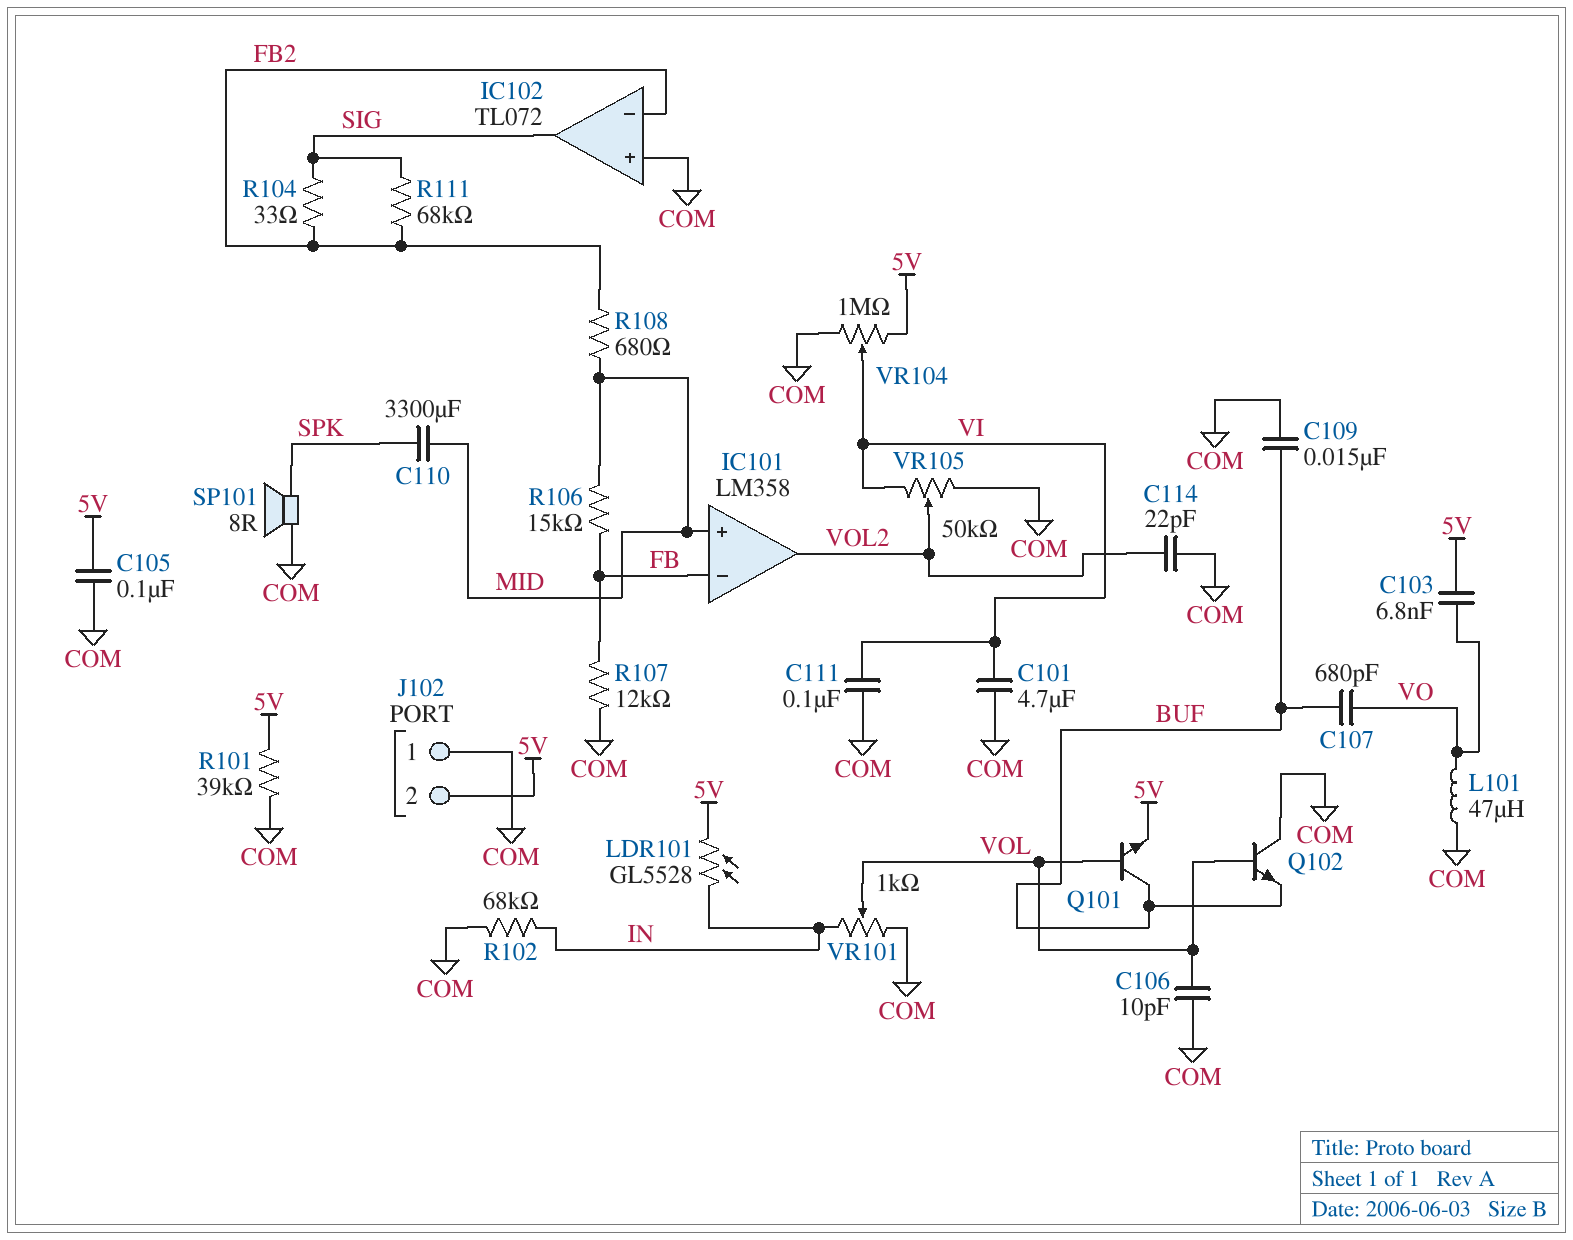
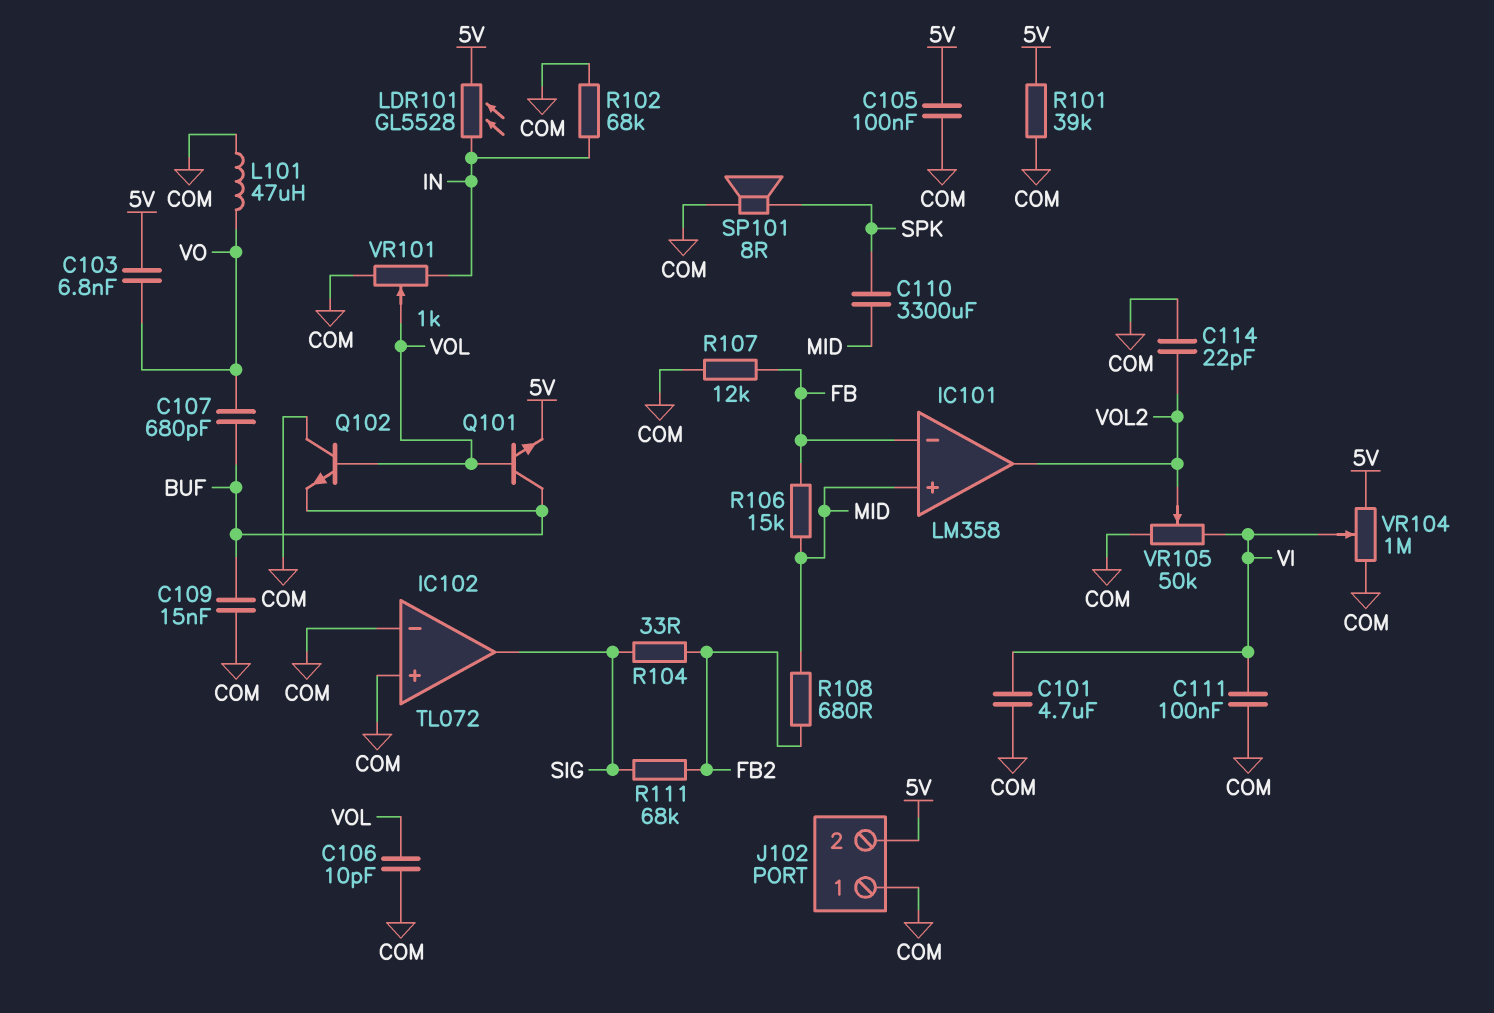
IC102 pin in-: FB2 -> COM

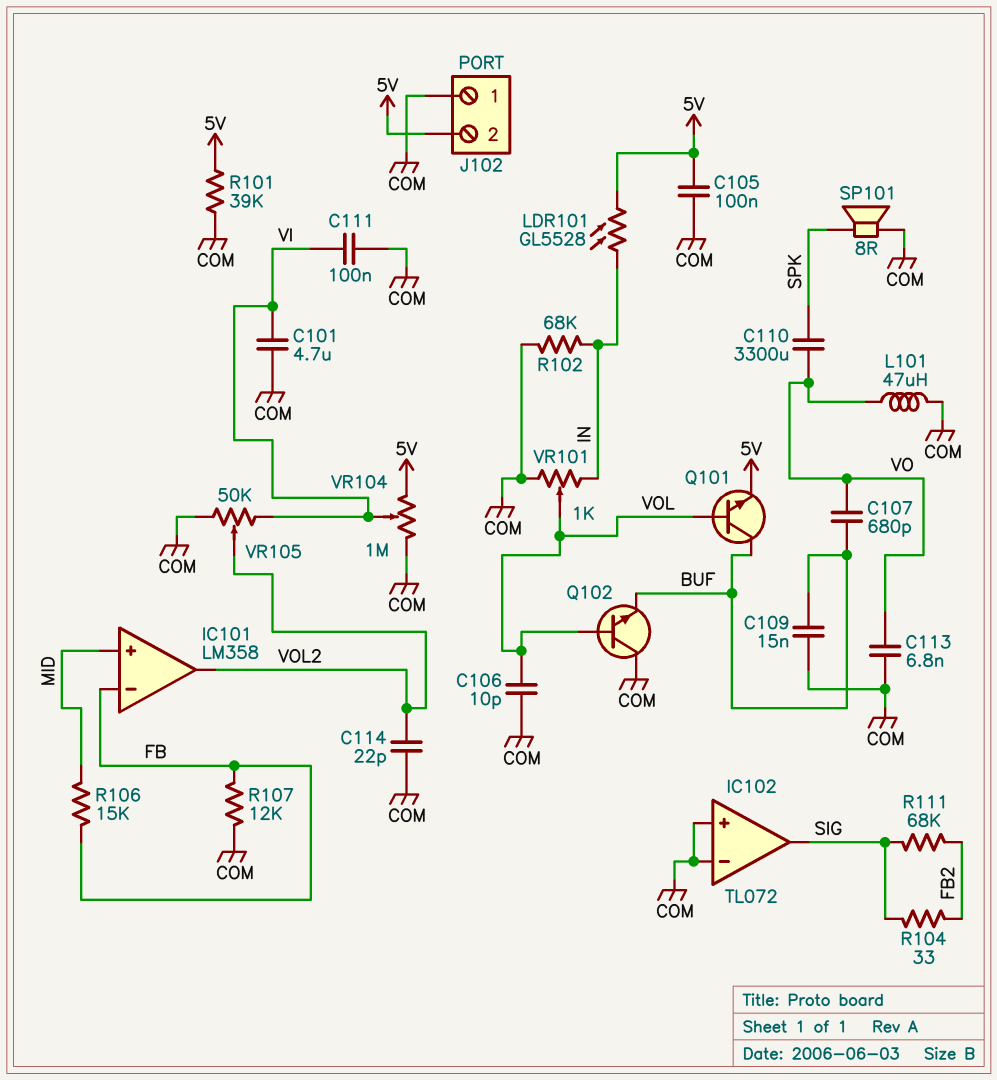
C103: 6.8nF (5V, VO) -> none
C110: 3300uF (MID, SPK) -> 3300uF (SPK, VO)
C113: none -> 6.8nF (COM, VO)
R108: 680 (FB2, MID) -> none

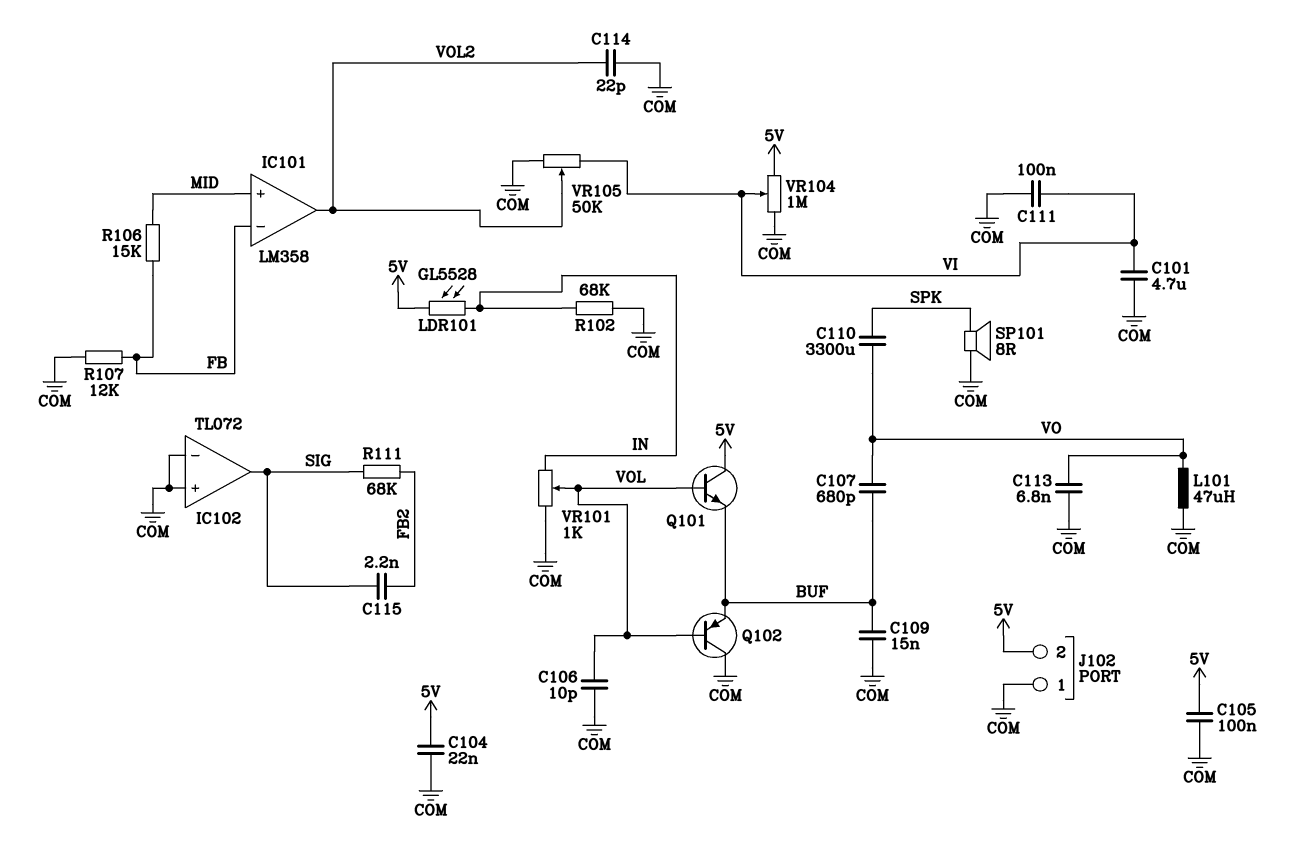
C104: none -> 22nF (5V, COM)
C115: none -> 2.2nF (FB2, SIG)
Q101: NPN (B VOL, C BUF, E 5V) -> NPN (B VOL, C 5V, E BUF)
Q102: NPN (B VOL, C COM, E BUF) -> PNP (B VOL, C COM, E BUF)
R101: 39k (5V, COM) -> none
R104: 33 (FB2, SIG) -> none

